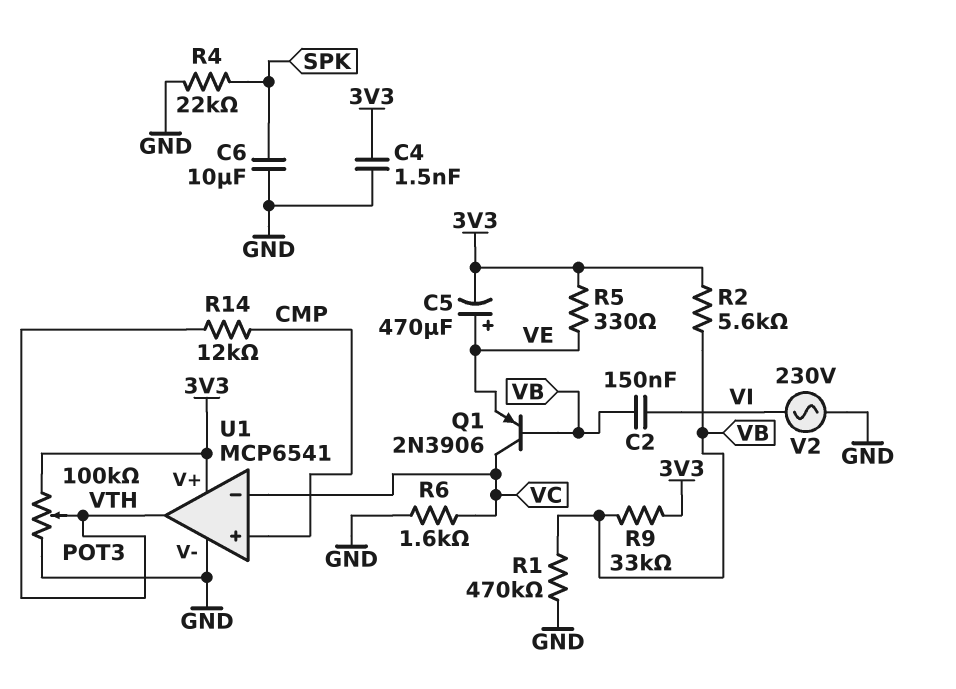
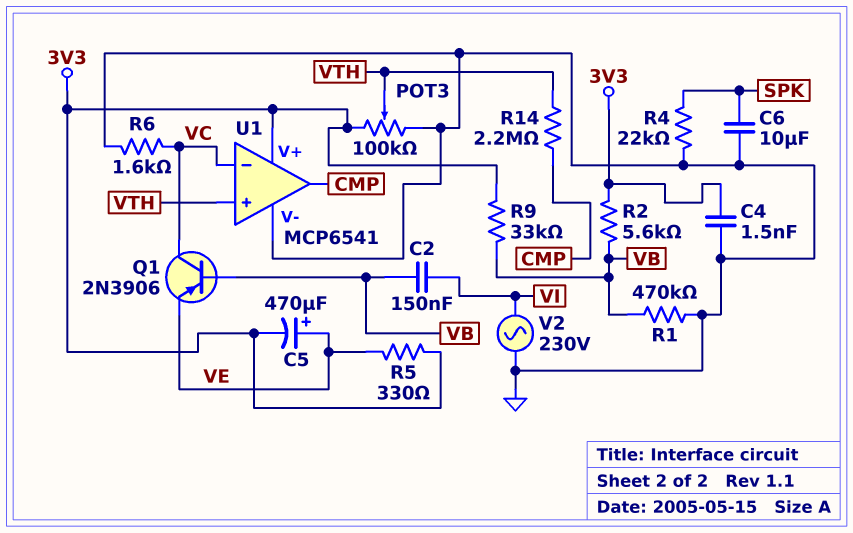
R14: 12k (CMP, VTH) -> 2.2M (CMP, VTH)
U1 pin in+: CMP -> VTH
U1 pin out: VTH -> CMP

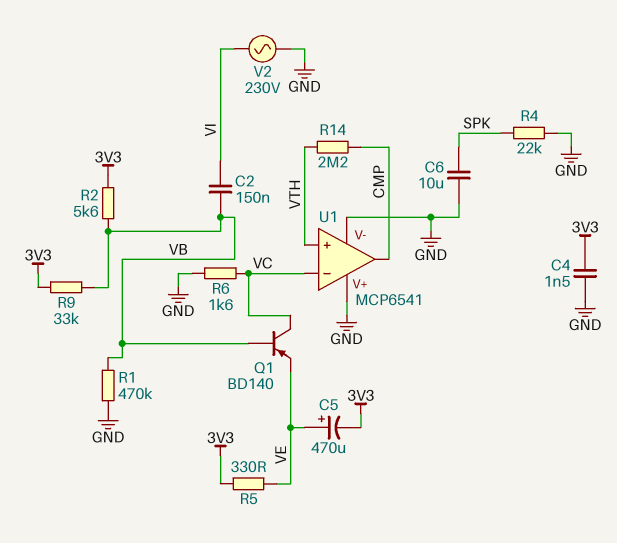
POT3: 100k (3V3, GND, wiper VTH) -> none
Q1: PNP 2N3906 (B VB, C VC, E VE) -> PNP BD140 (B VB, C VC, E VE)
U1 pin V+: 3V3 -> GND

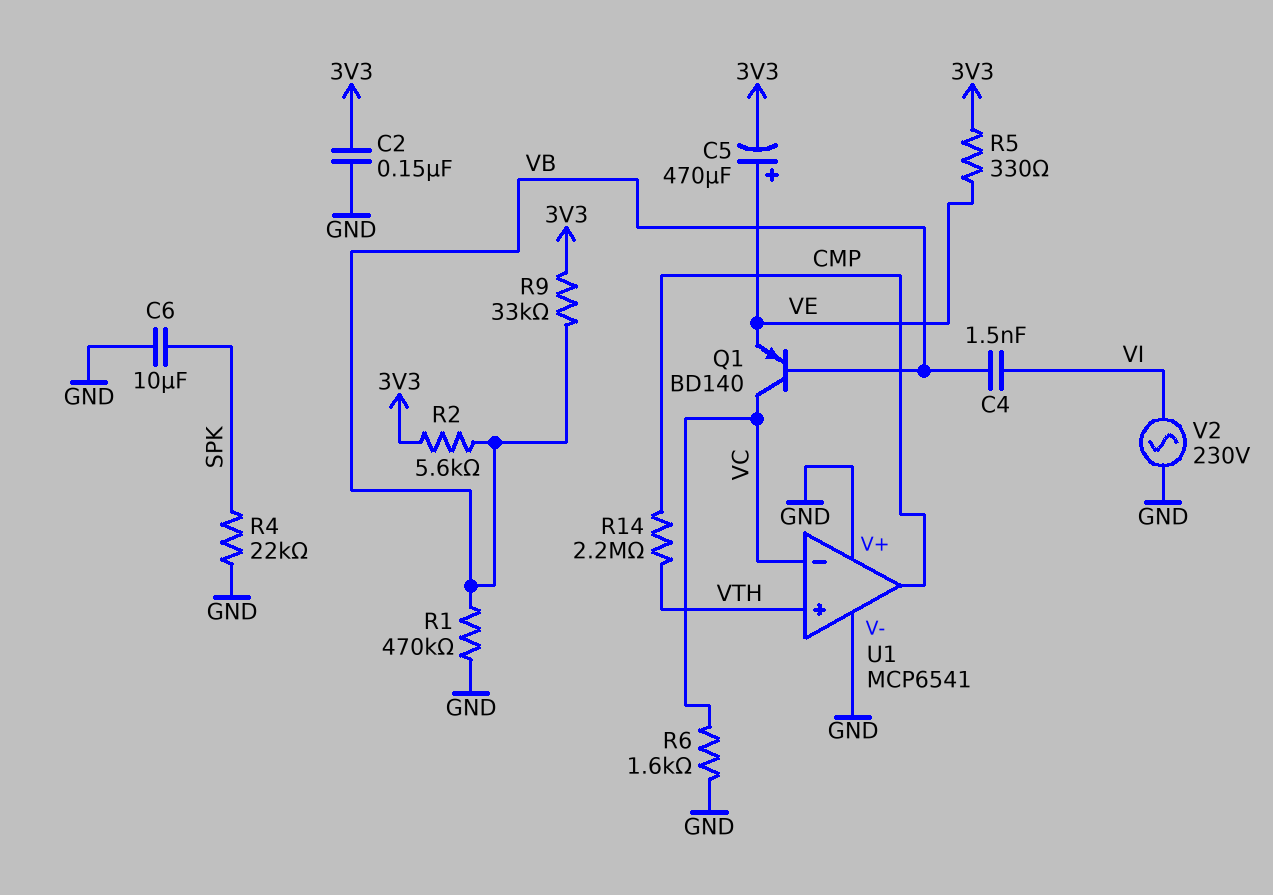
C2: 150nF (VB, VI) -> 150nF (3V3, GND)
C4: 1.5nF (3V3, GND) -> 1.5nF (VB, VI)

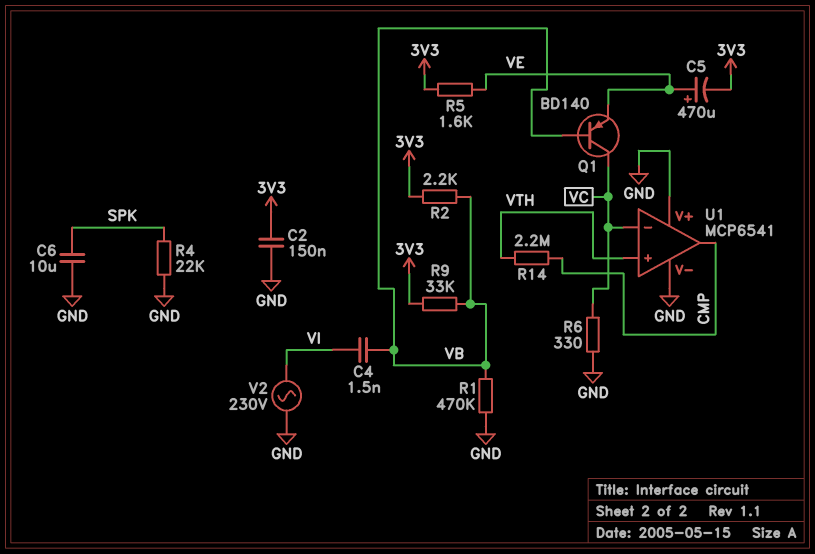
R2: 5.6k (3V3, VB) -> 2.2k (3V3, VB)
R5: 330 (3V3, VE) -> 1.6k (3V3, VE)
R6: 1.6k (GND, VC) -> 330 (GND, VC)

